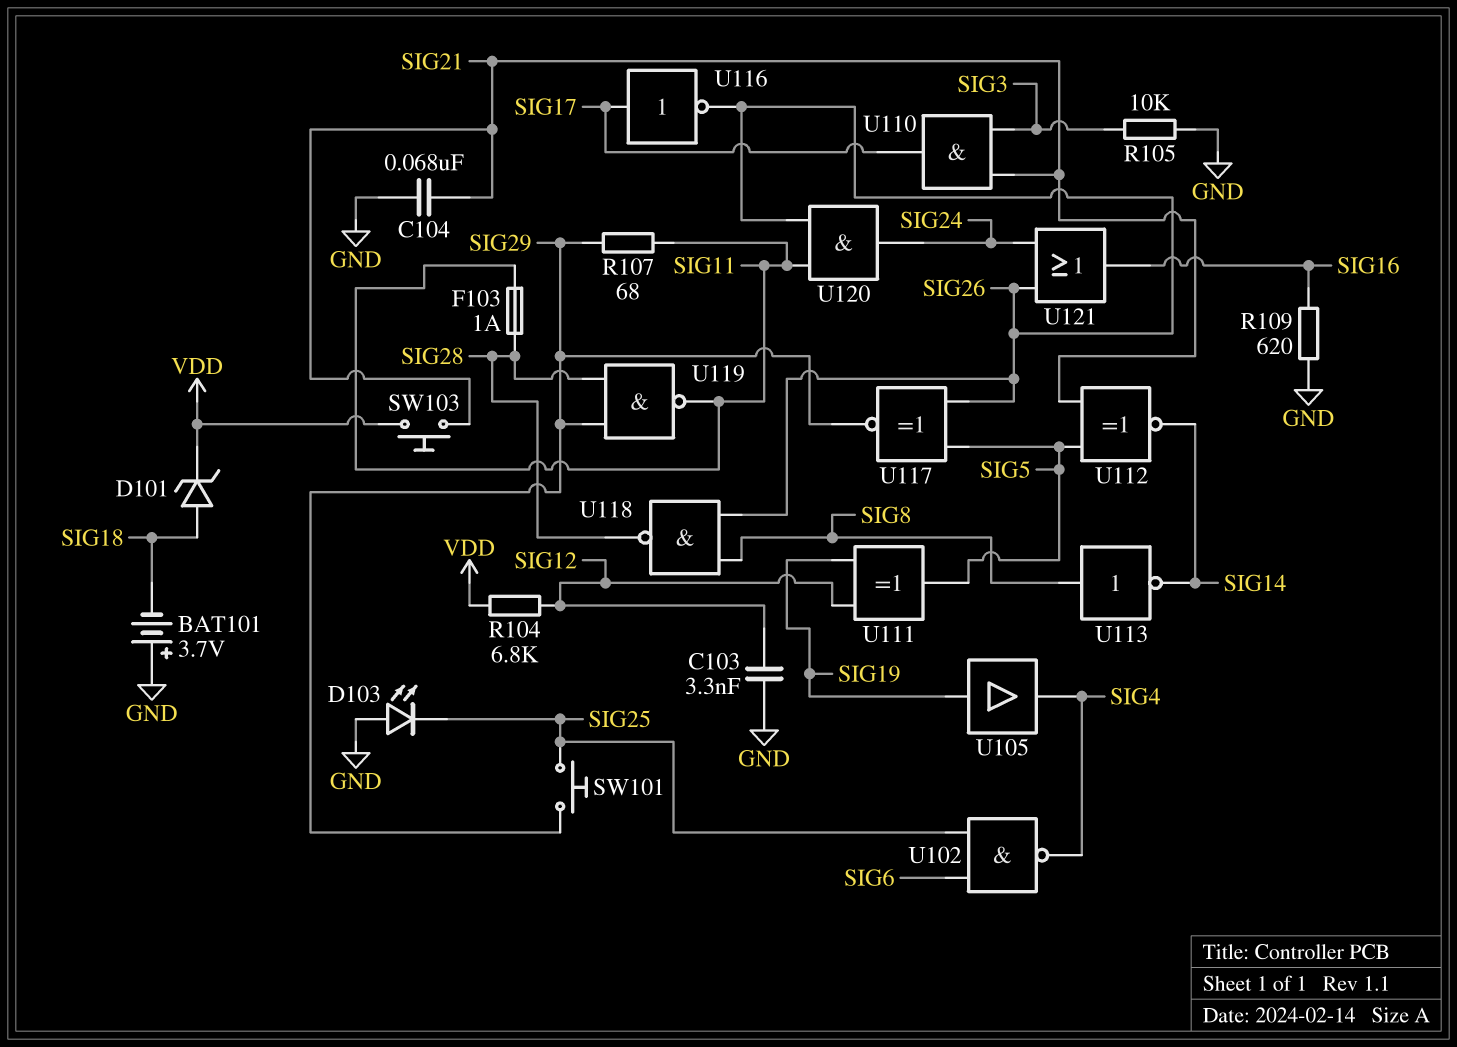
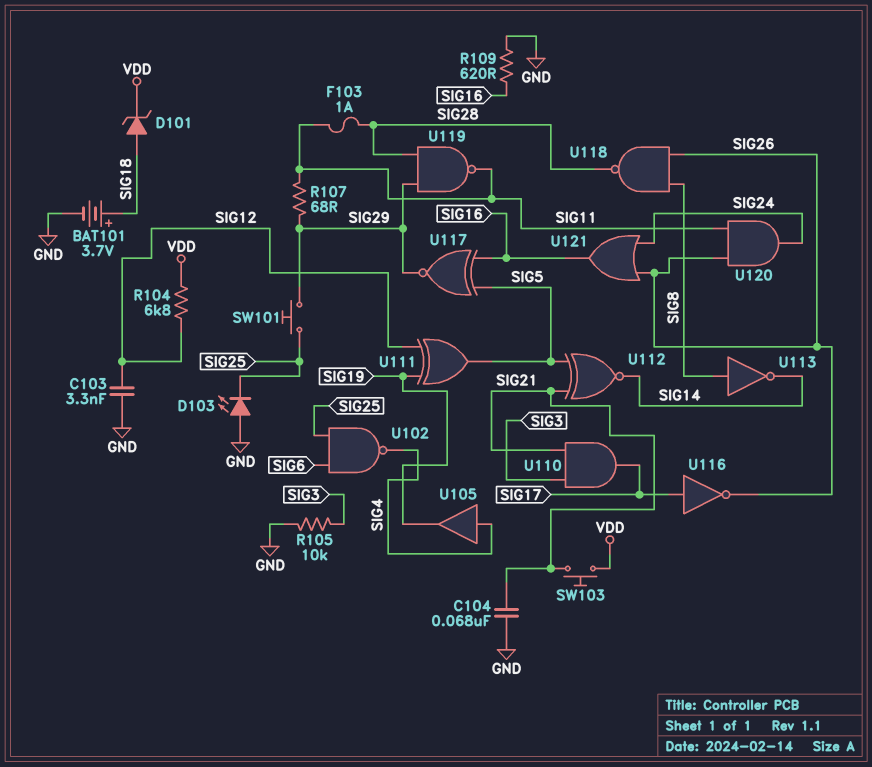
BAT101: 3.7V (plus GND, minus SIG18) -> 3.7V (plus SIG18, minus GND)
U105: buffer (in SIG19, out SIG4) -> buffer (in SIG4, out SIG19)
U117: XNOR (in SIG5, in SIG26, out SIG29) -> XNOR (in SIG5, in SIG16, out SIG29)

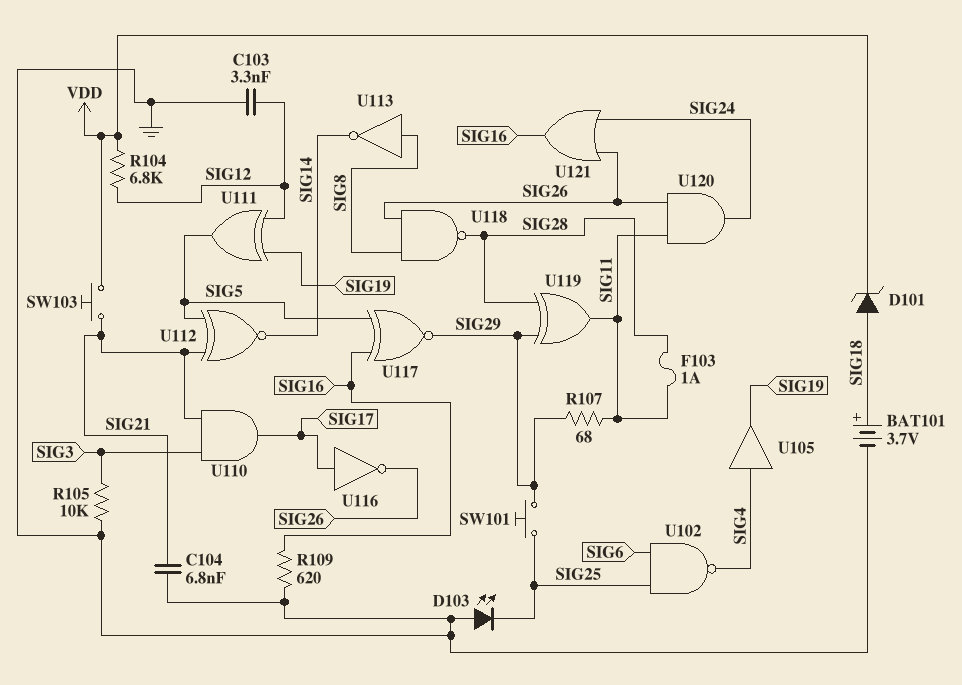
C104: 68nF (GND, SIG21) -> 6.8nF (GND, SIG21)
U119: NAND (in SIG28, in SIG29, out SIG11) -> XOR (in SIG28, in SIG29, out SIG11)

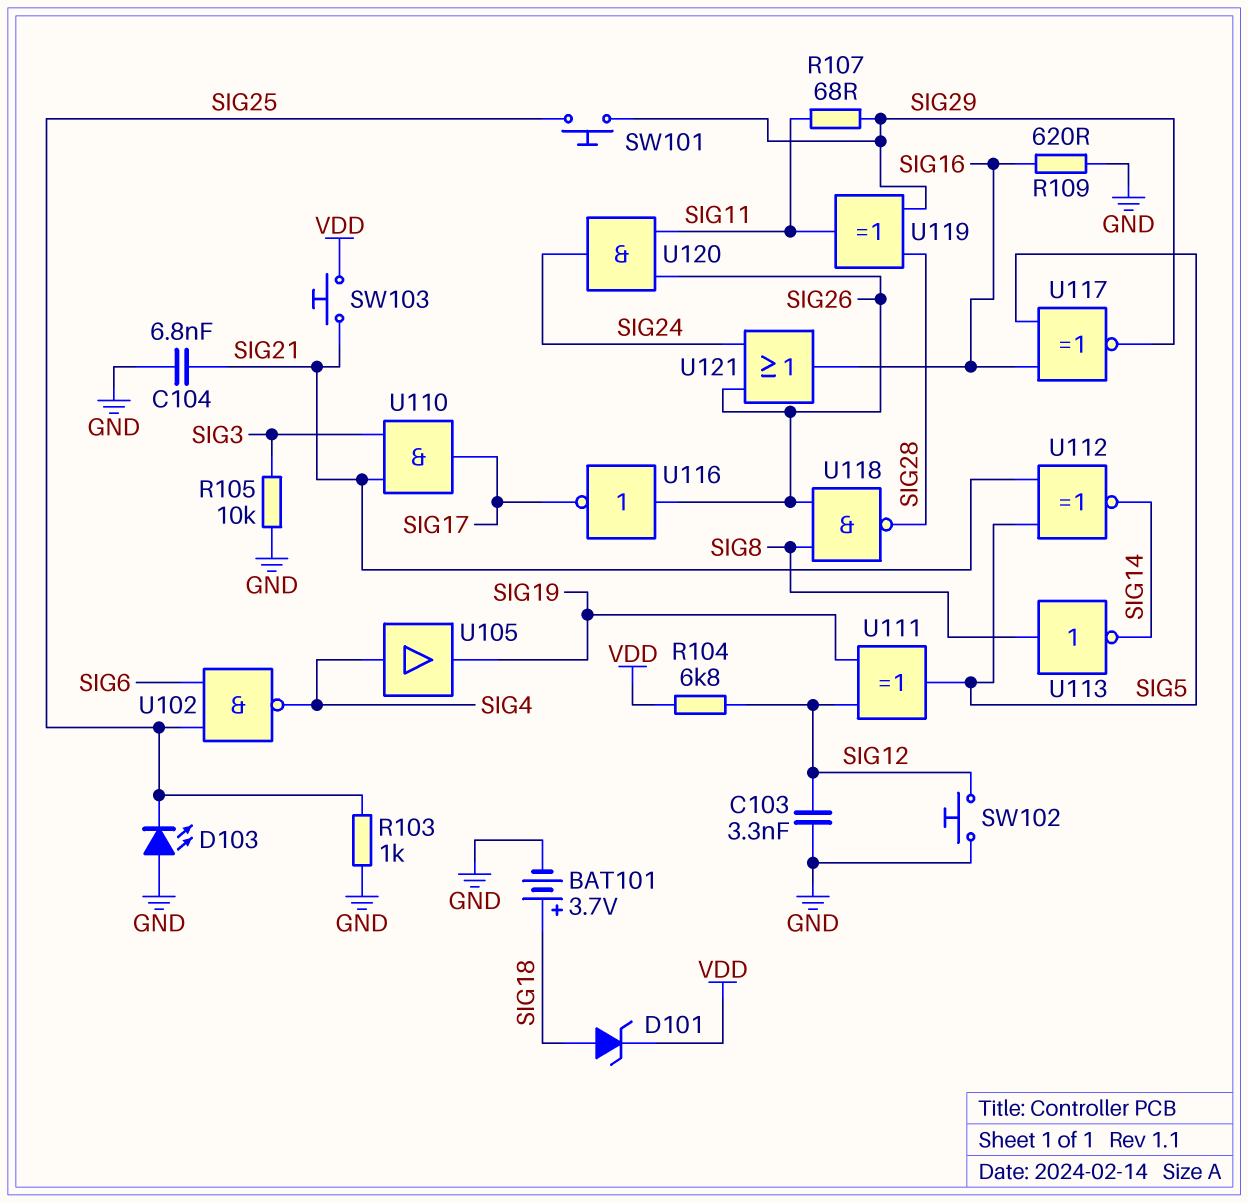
F103: 1A (SIG11, SIG28) -> none
R103: none -> 1k (GND, SIG25)
SW102: none -> button (GND, SIG12)
U116: NOT (in SIG17, out SIG26) -> NOT (in SIG26, out SIG17)

